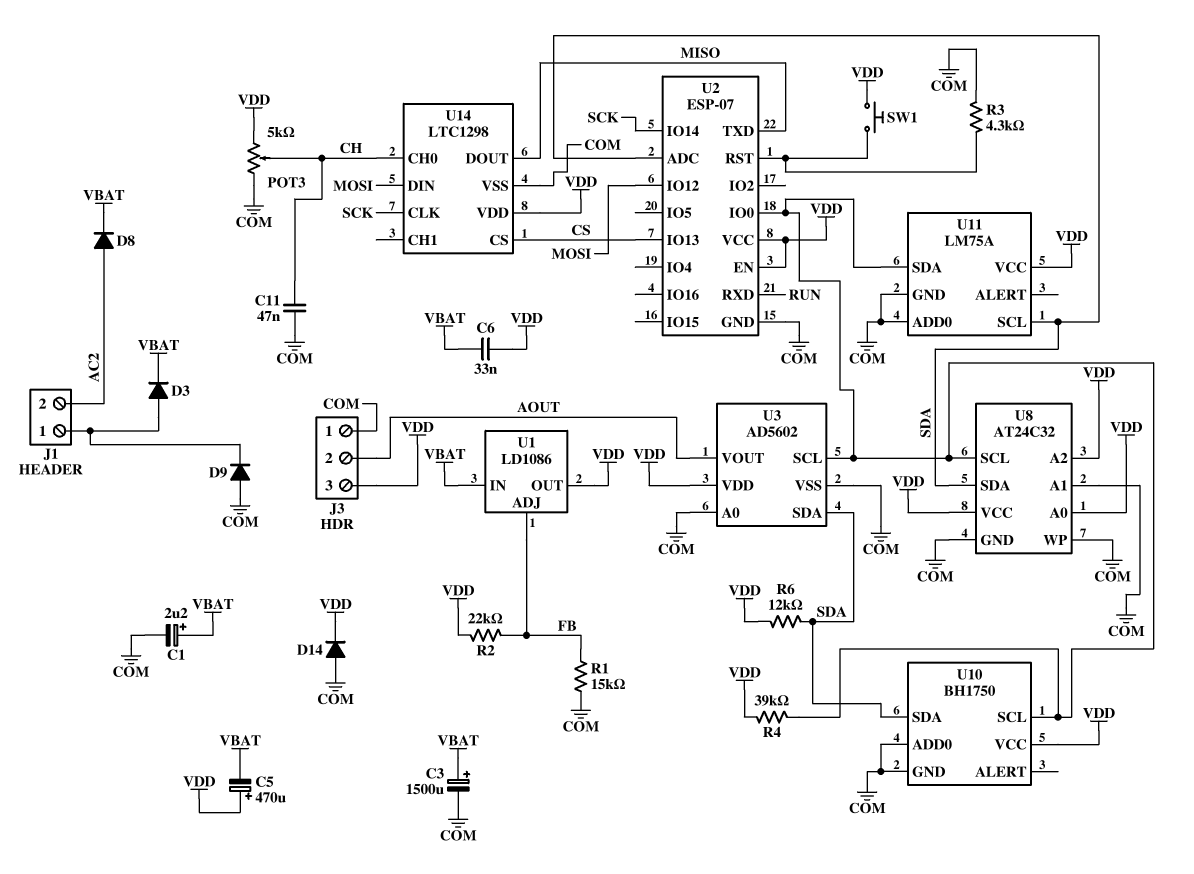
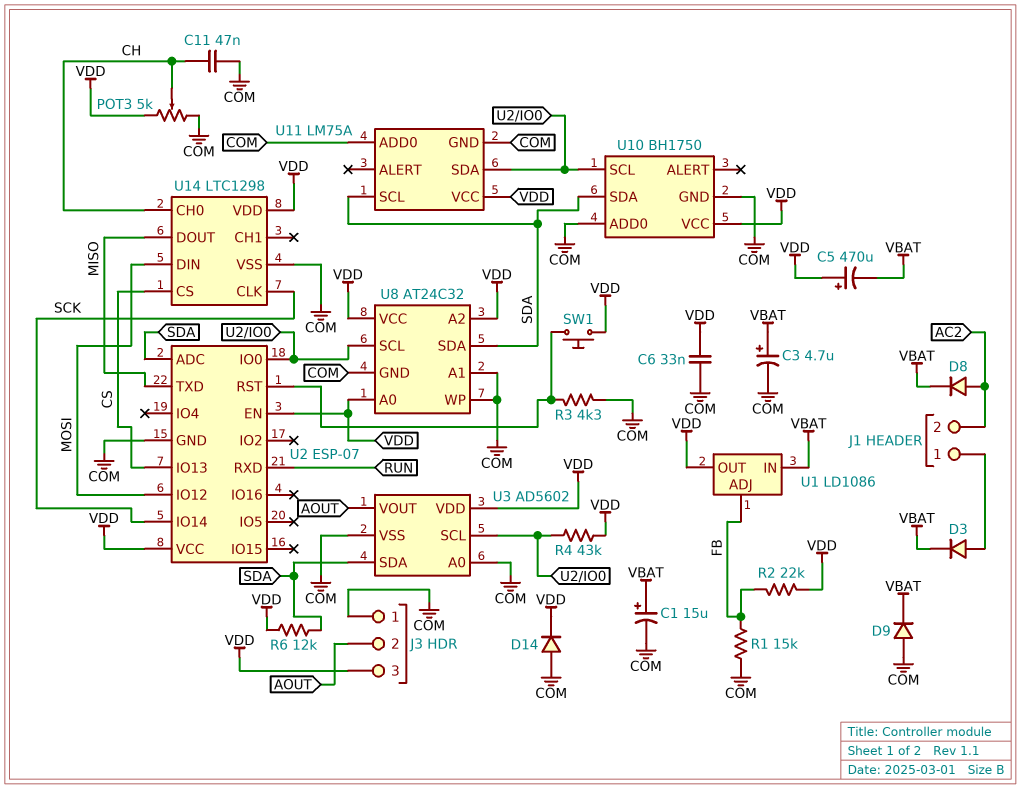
C1: 2.2uF (plus VBAT, minus COM) -> 15uF (plus VBAT, minus COM)
C3: 1500uF (plus VBAT, minus COM) -> 4.7uF (plus VBAT, minus COM)
C6: 33nF (VBAT, VDD) -> 33nF (COM, VDD)
D9: diode (A COM, K J1/1) -> diode (A COM, K VBAT)
R4: 39k (U2/IO0, VDD) -> 43k (U2/IO0, VDD)

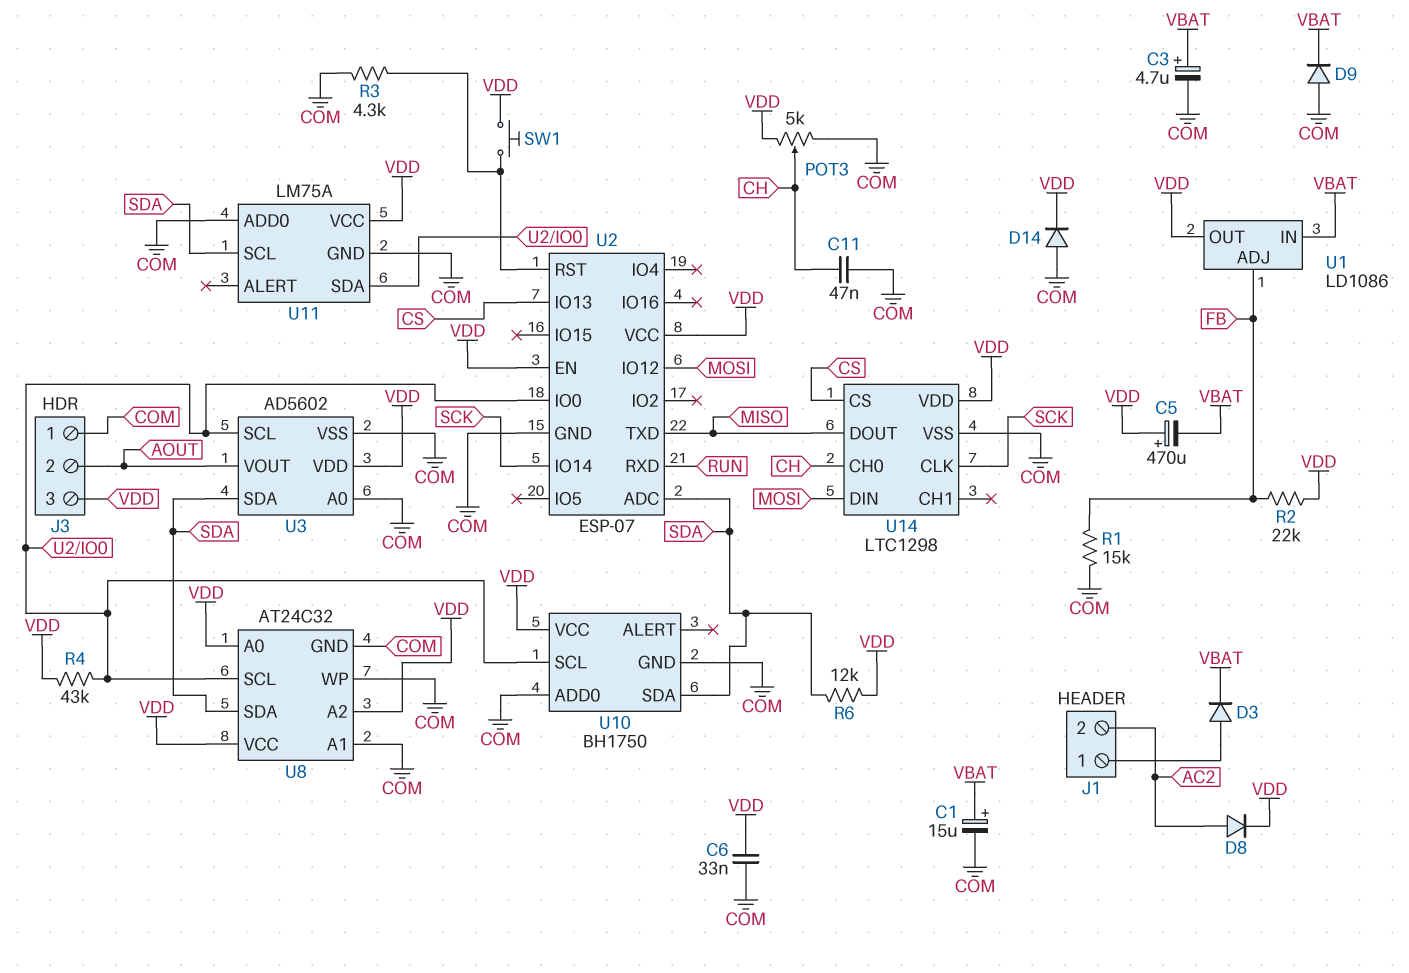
D8: diode (A AC2, K VBAT) -> diode (A AC2, K VDD)

